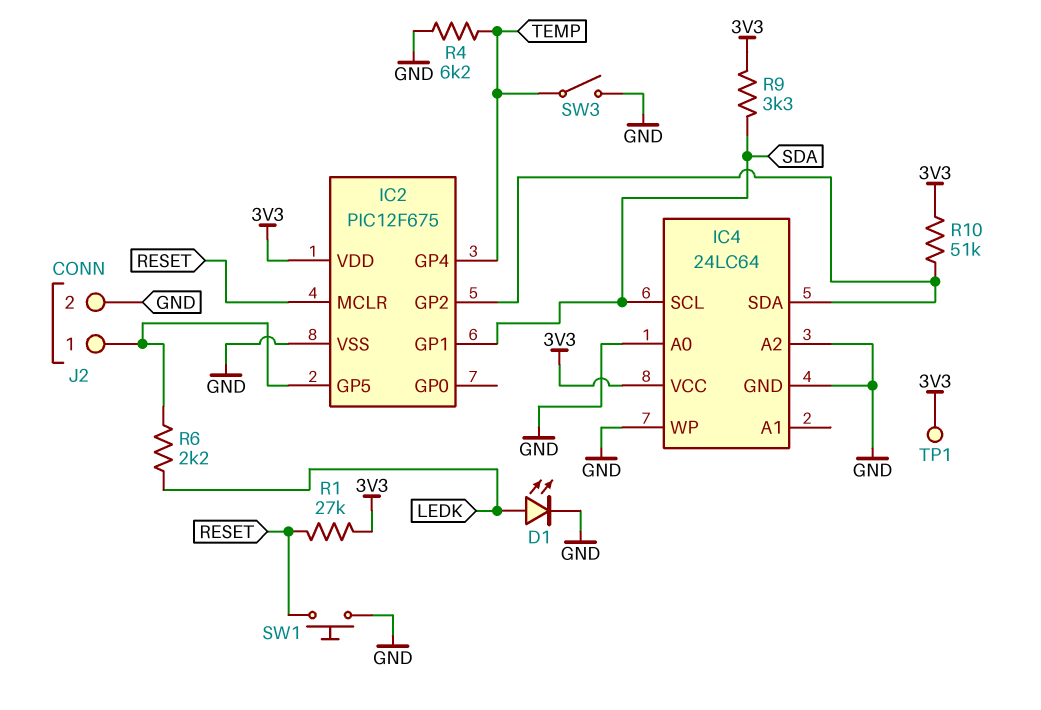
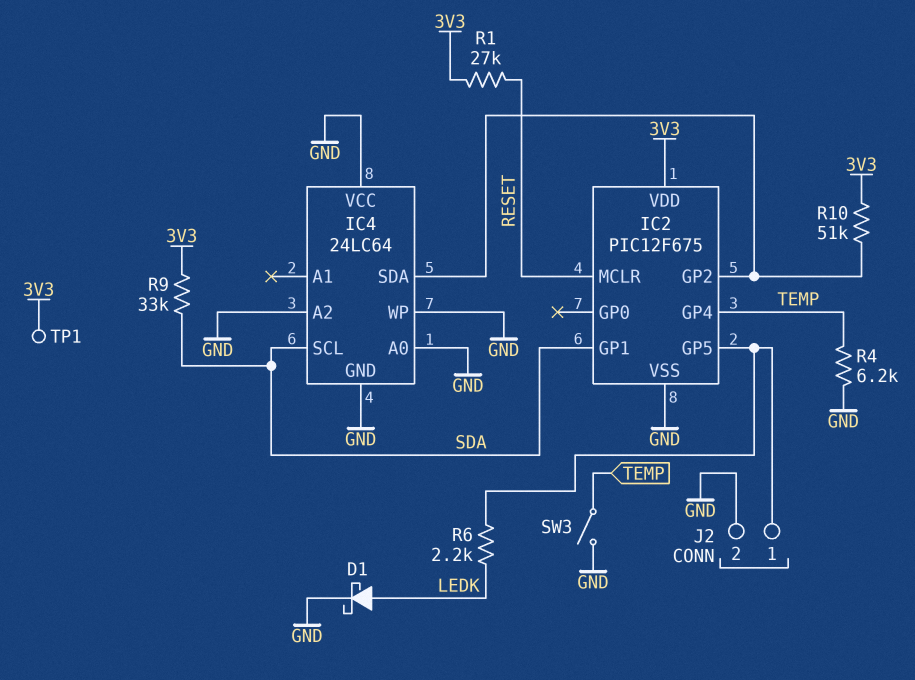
D1: LED (A LEDK, K GND) -> schottky (A LEDK, K GND)
IC4 pin VCC: 3V3 -> GND
R9: 3.3k (3V3, SDA) -> 33k (3V3, SDA)
SW1: button (GND, RESET) -> none

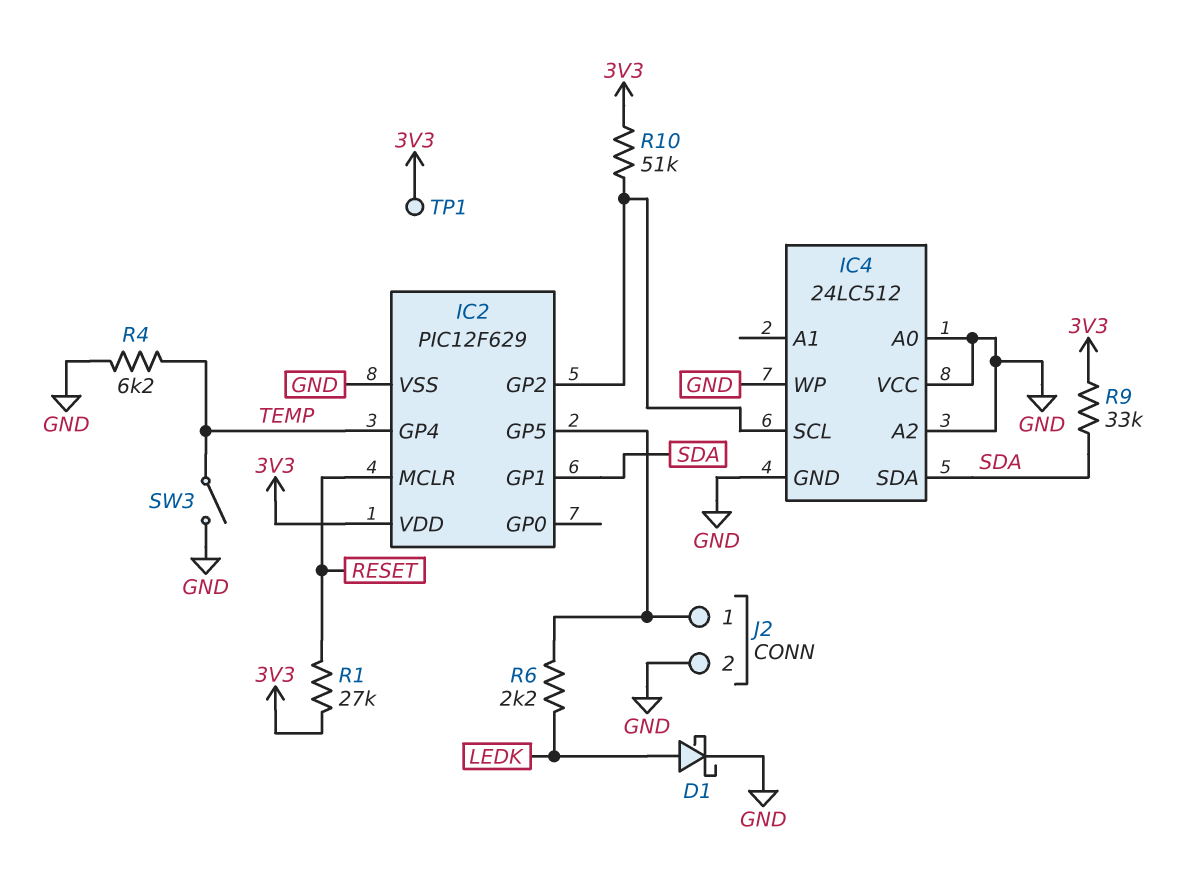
IC2: PIC12F675 -> PIC12F629
IC4: 24LC64 -> 24LC512
IC4 pin SCL: SDA -> IC2/GP2
IC4 pin SDA: IC2/GP2 -> SDA

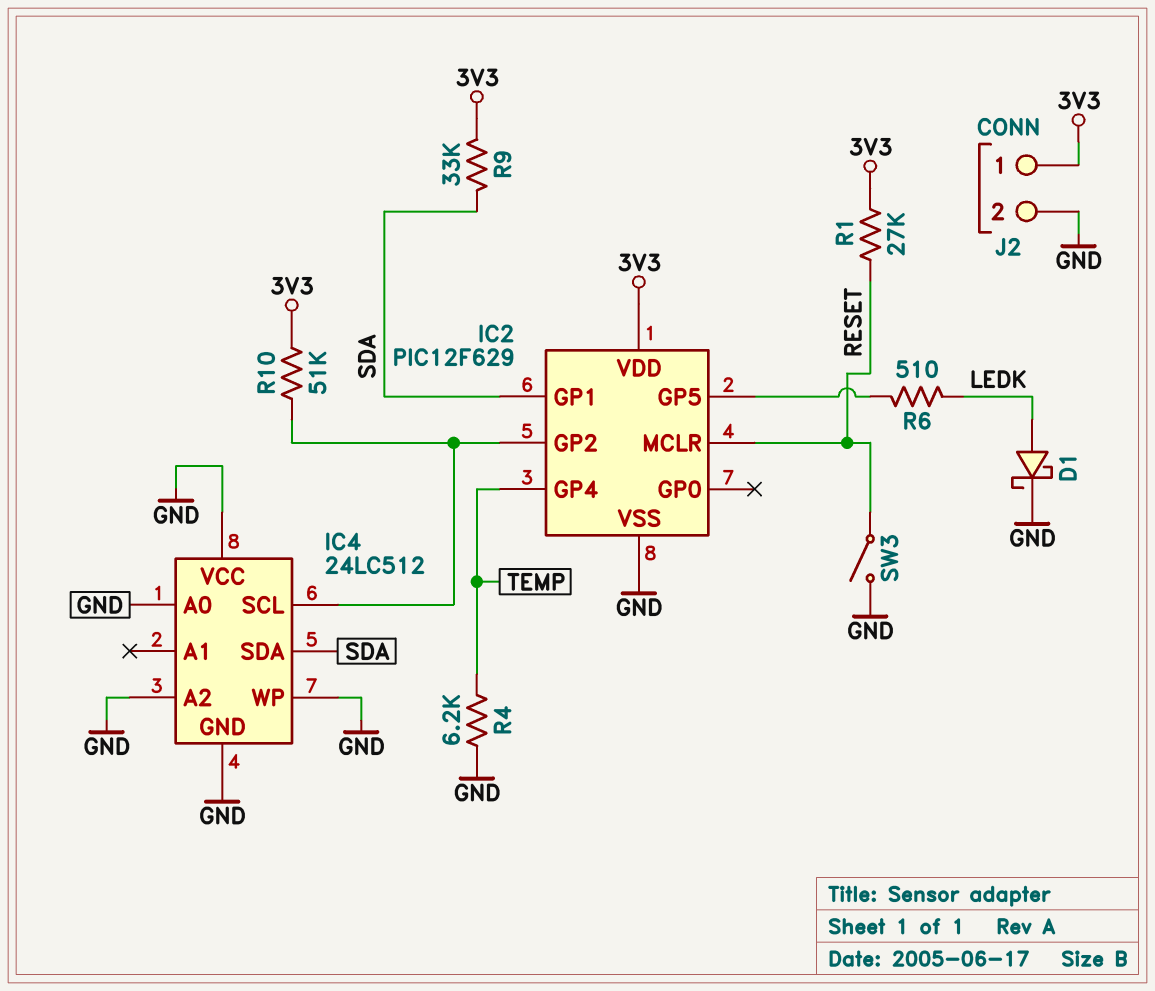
J2 pin 1: IC2/GP5 -> 3V3
R6: 2.2k (IC2/GP5, LEDK) -> 510 (IC2/GP5, LEDK)
SW3: switch (GND, TEMP) -> switch (GND, RESET)
TP1: test point (3V3) -> none

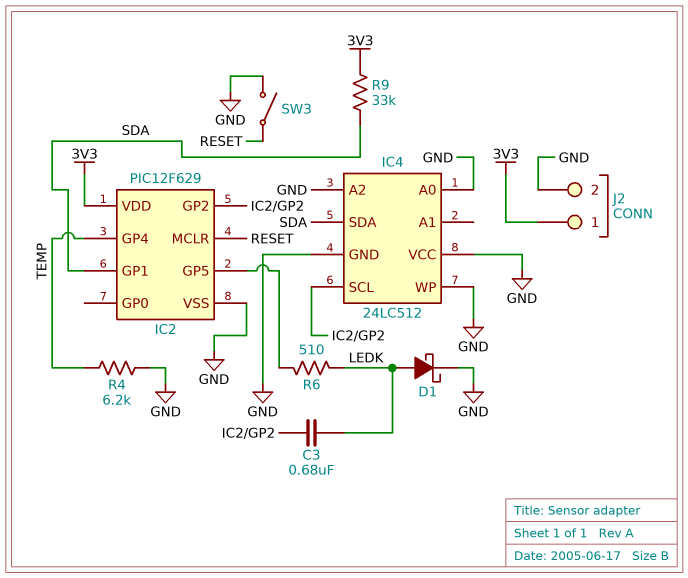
C3: none -> 680nF (IC2/GP2, LEDK)
R1: 27k (3V3, RESET) -> none
R10: 51k (3V3, IC2/GP2) -> none

